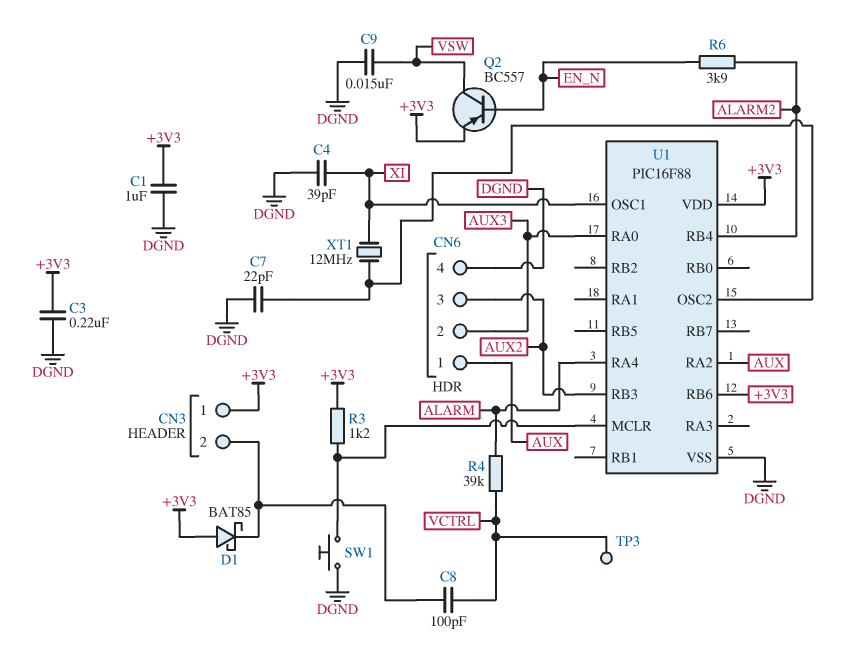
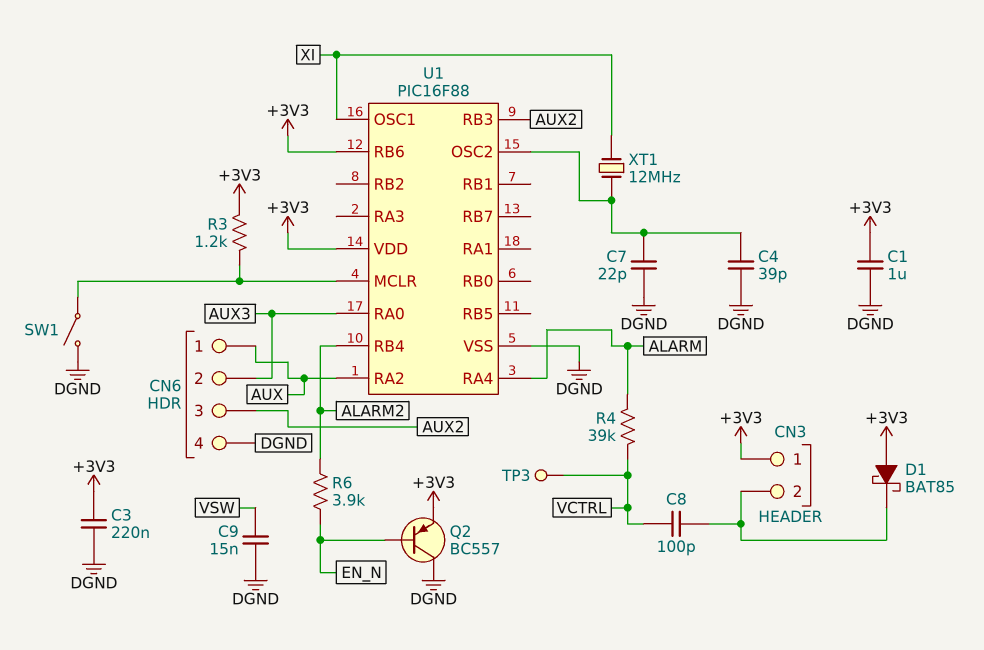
C4: 39pF (DGND, XI) -> 39pF (DGND, U1/OSC2)
Q2: PNP BC557 (B EN_N, C VSW, E +3V3) -> PNP BC557 (B EN_N, C DGND, E +3V3)
SW1: button (DGND, U1/MCLR) -> switch (DGND, U1/MCLR)

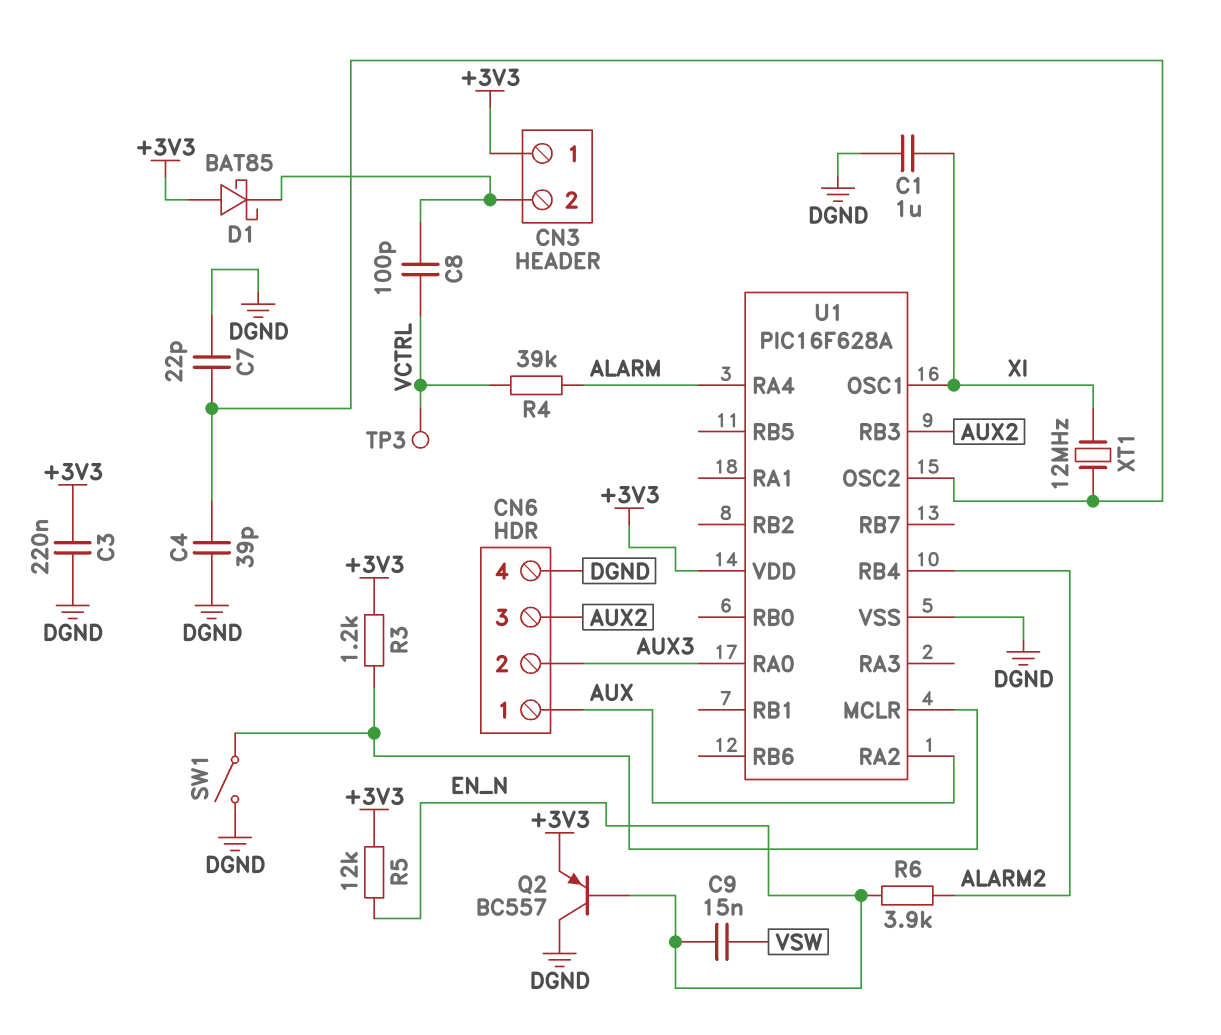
C1: 1uF (+3V3, DGND) -> 1uF (DGND, XI)
C9: 15nF (DGND, VSW) -> 15nF (EN_N, VSW)
R5: none -> 12k (+3V3, EN_N)
U1: PIC16F88 -> PIC16F628A
U1 pin RB6: +3V3 -> none

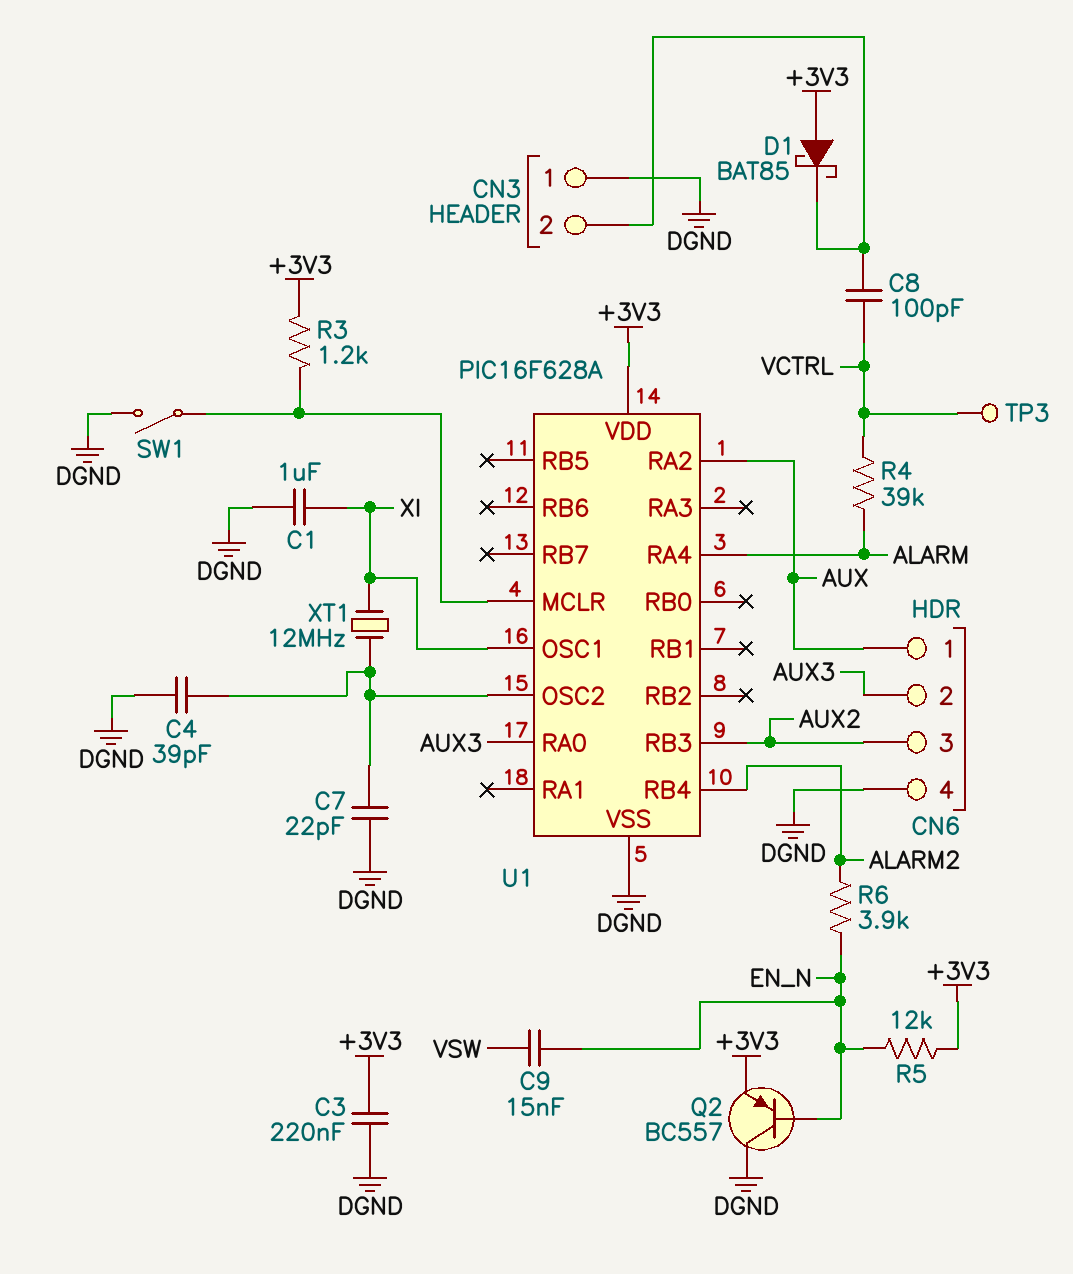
CN3 pin 1: +3V3 -> DGND

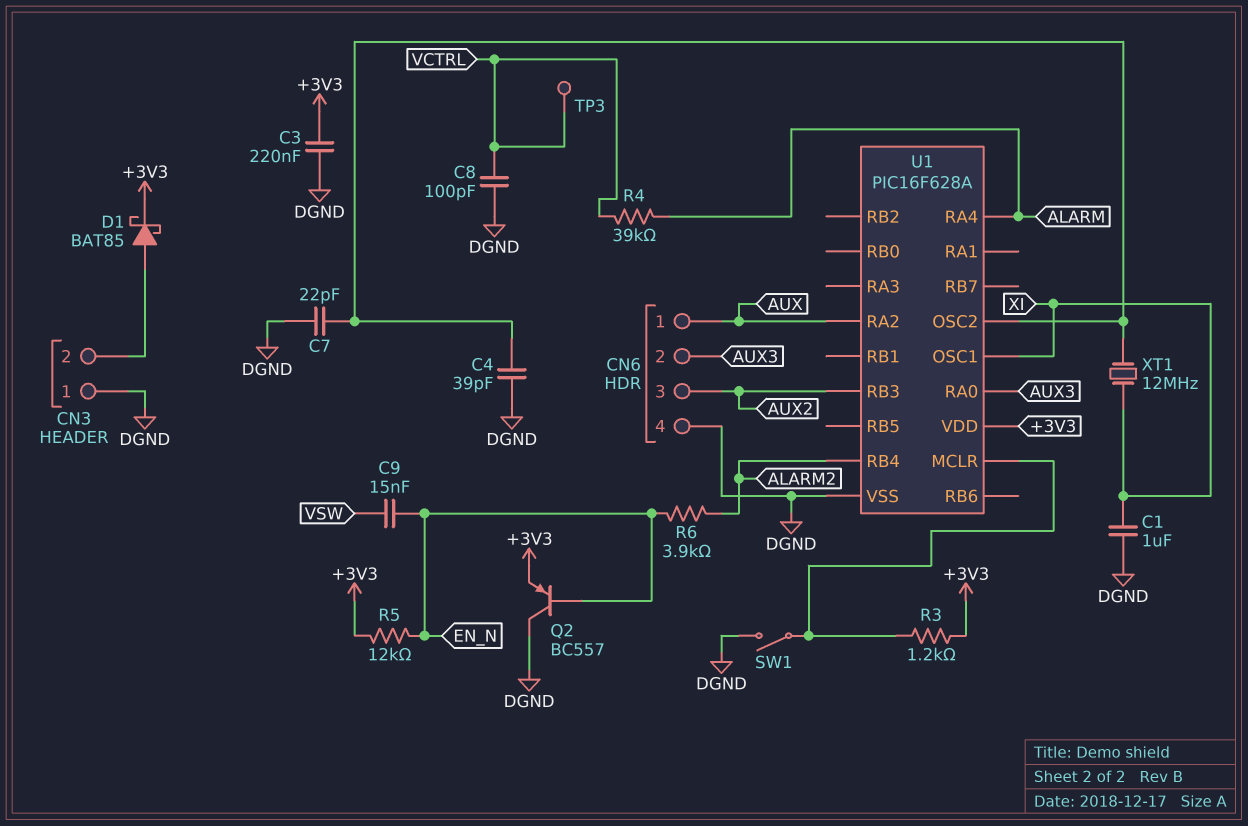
C8: 100pF (CN3/2, VCTRL) -> 100pF (DGND, VCTRL)
D1: schottky BAT85 (A +3V3, K CN3/2) -> schottky BAT85 (A CN3/2, K +3V3)

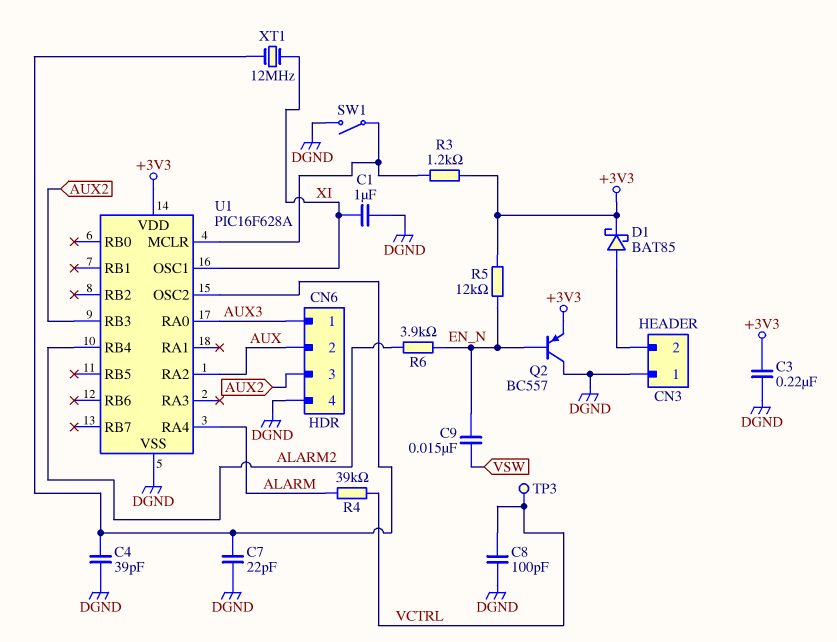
CN6 pin 1: AUX -> AUX3
CN6 pin 2: AUX3 -> AUX

